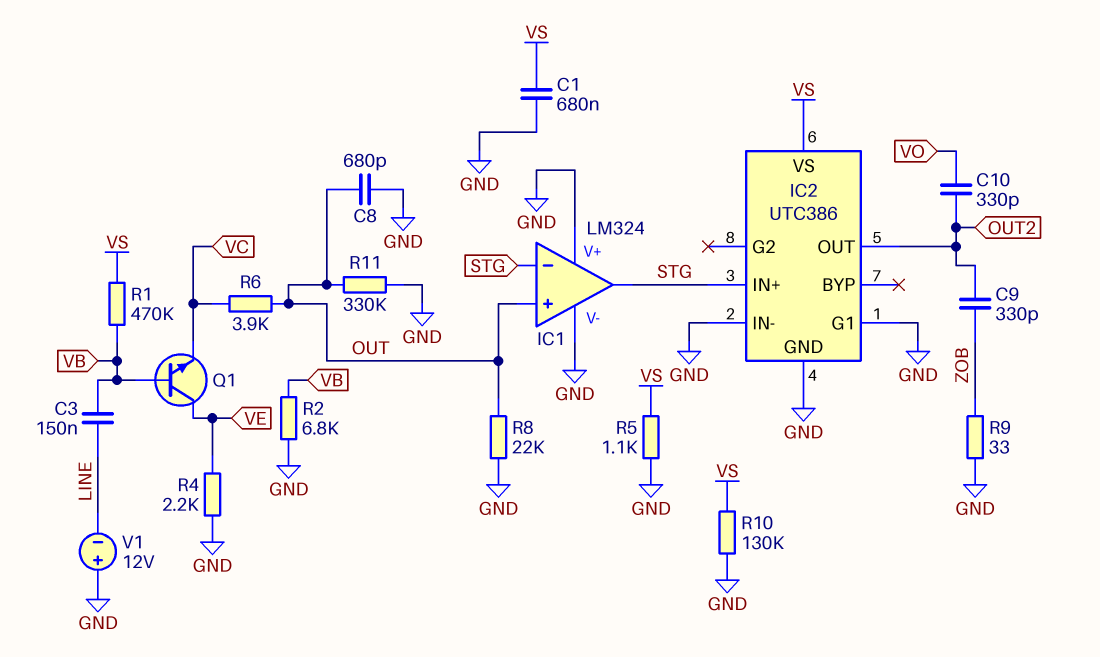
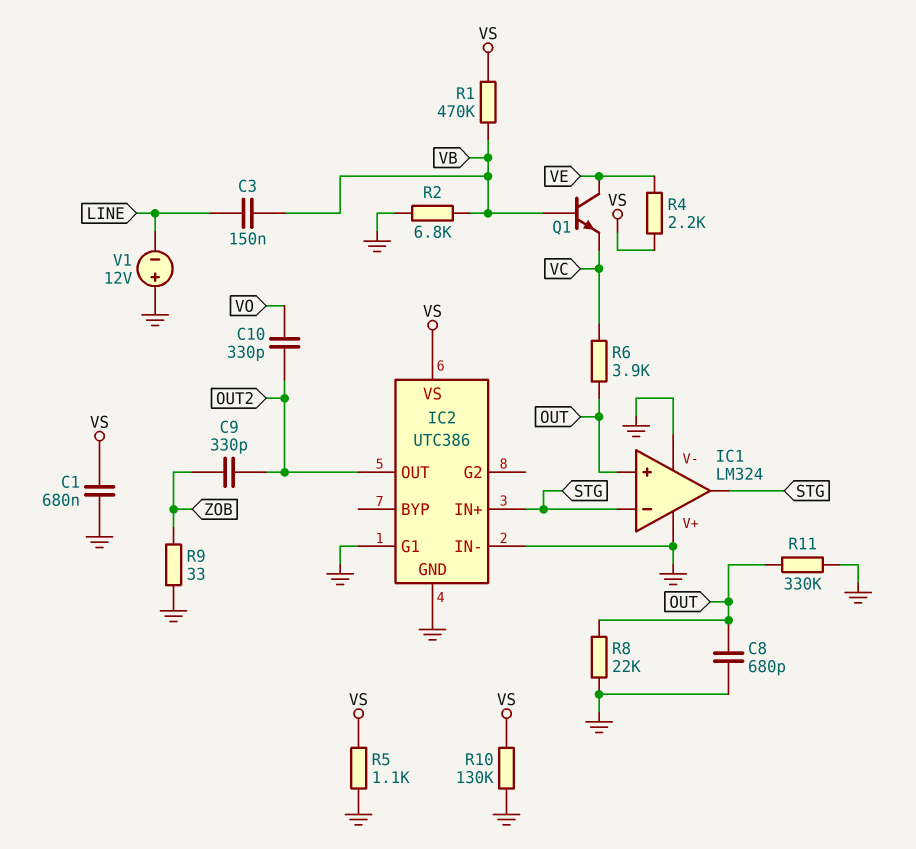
R4: 2.2k (GND, VE) -> 2.2k (VE, VS)

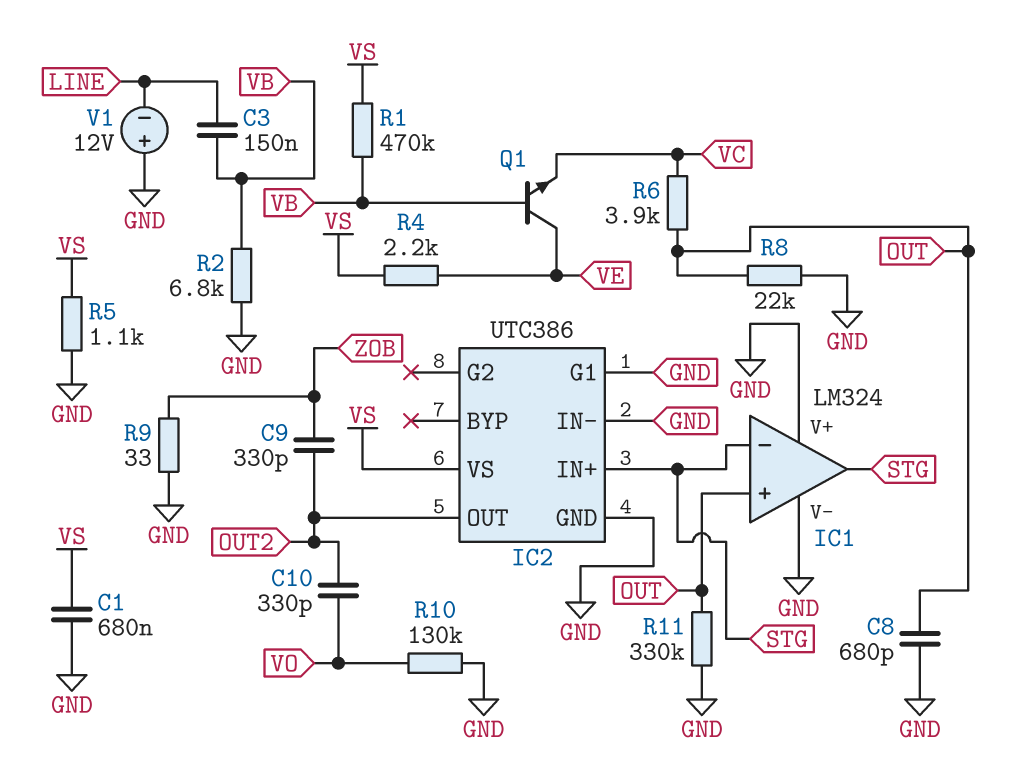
R10: 130k (GND, VS) -> 130k (GND, VO)

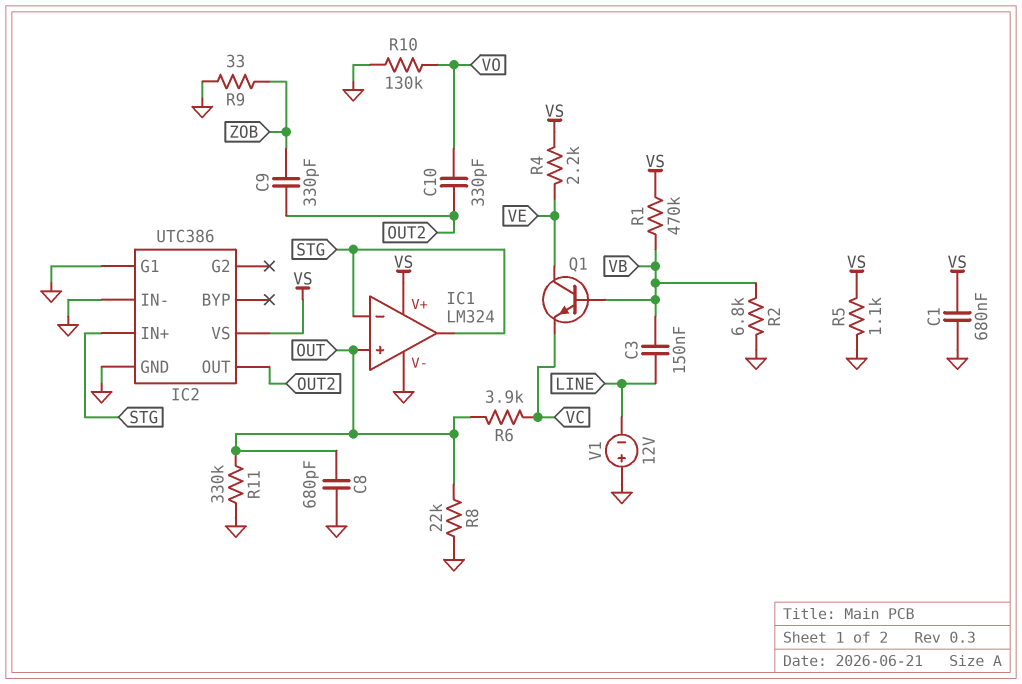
IC1 pin V+: GND -> VS

